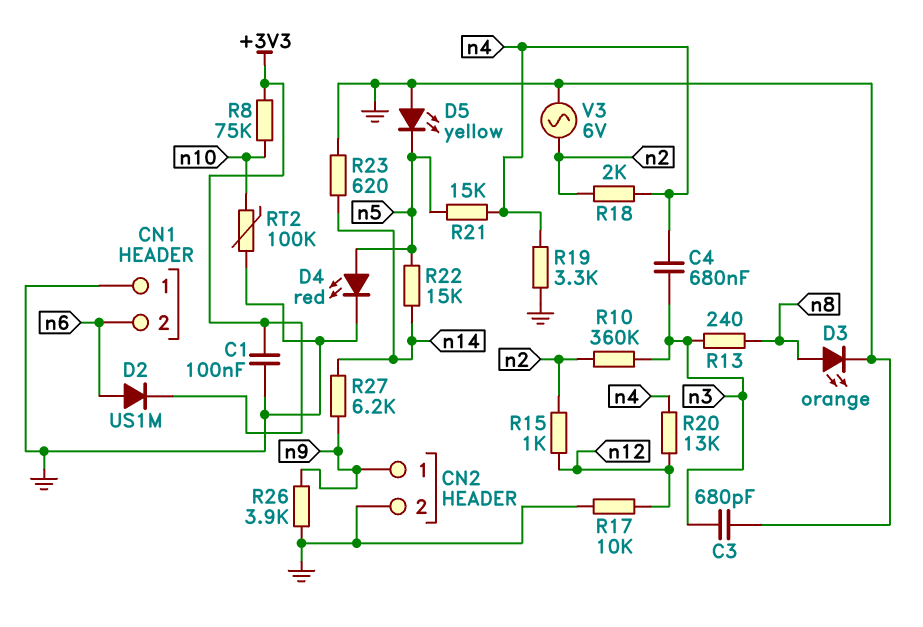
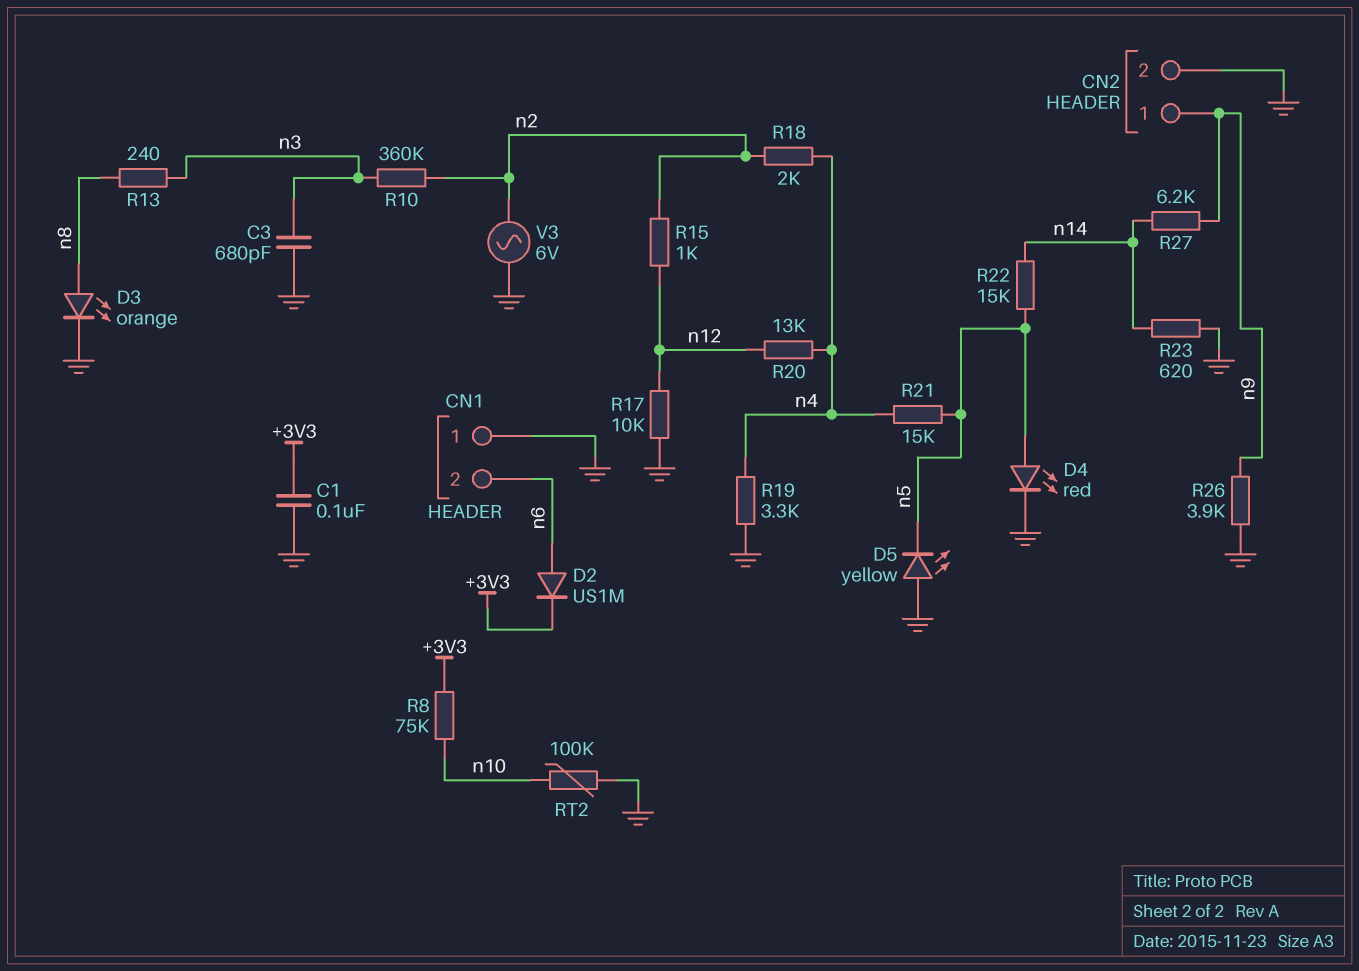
C4: 680nF (n3, n4) -> none

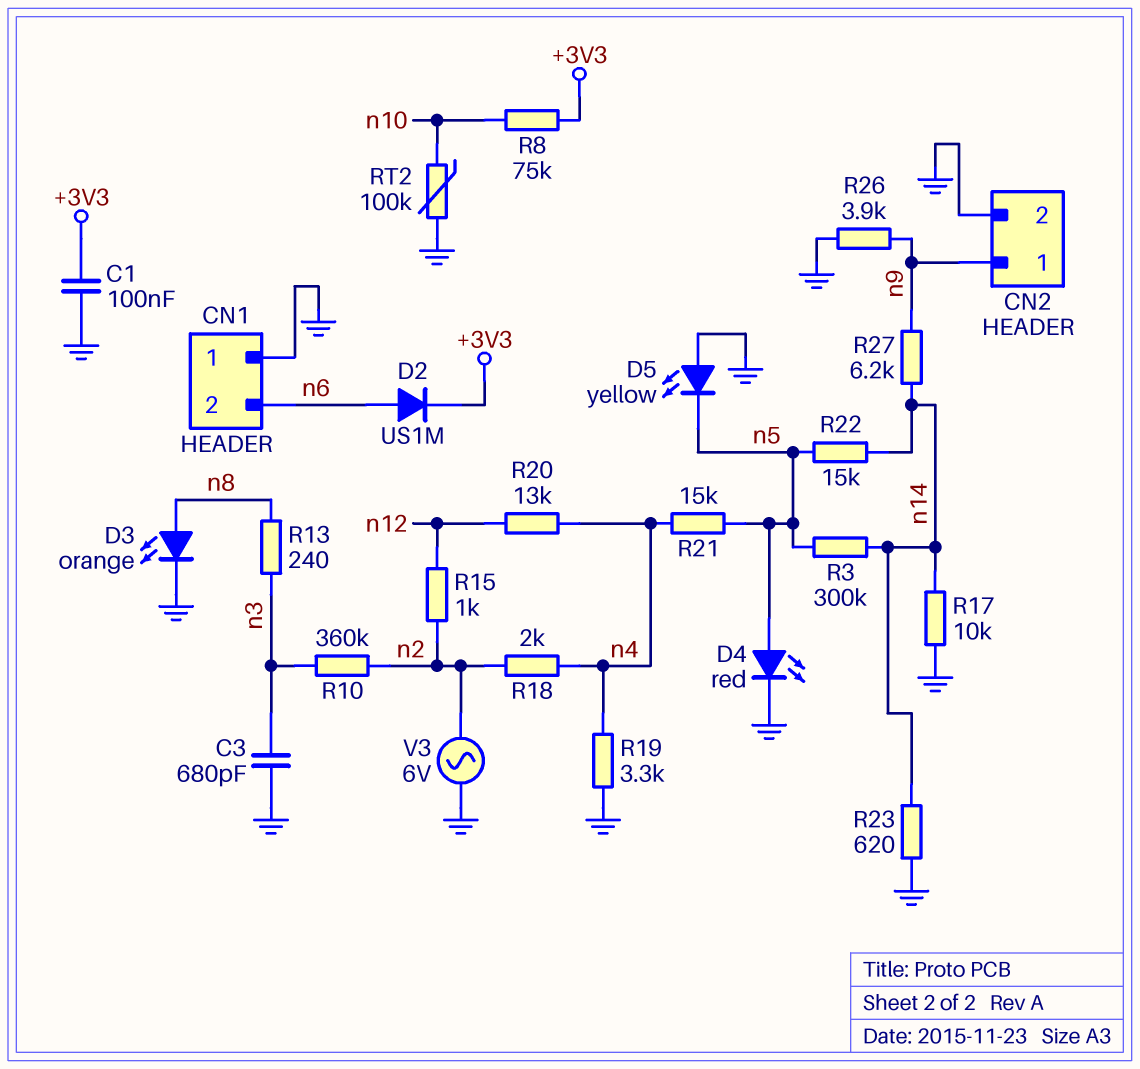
R3: none -> 300k (n5, n14)
R17: 10k (GND, n12) -> 10k (GND, n14)

